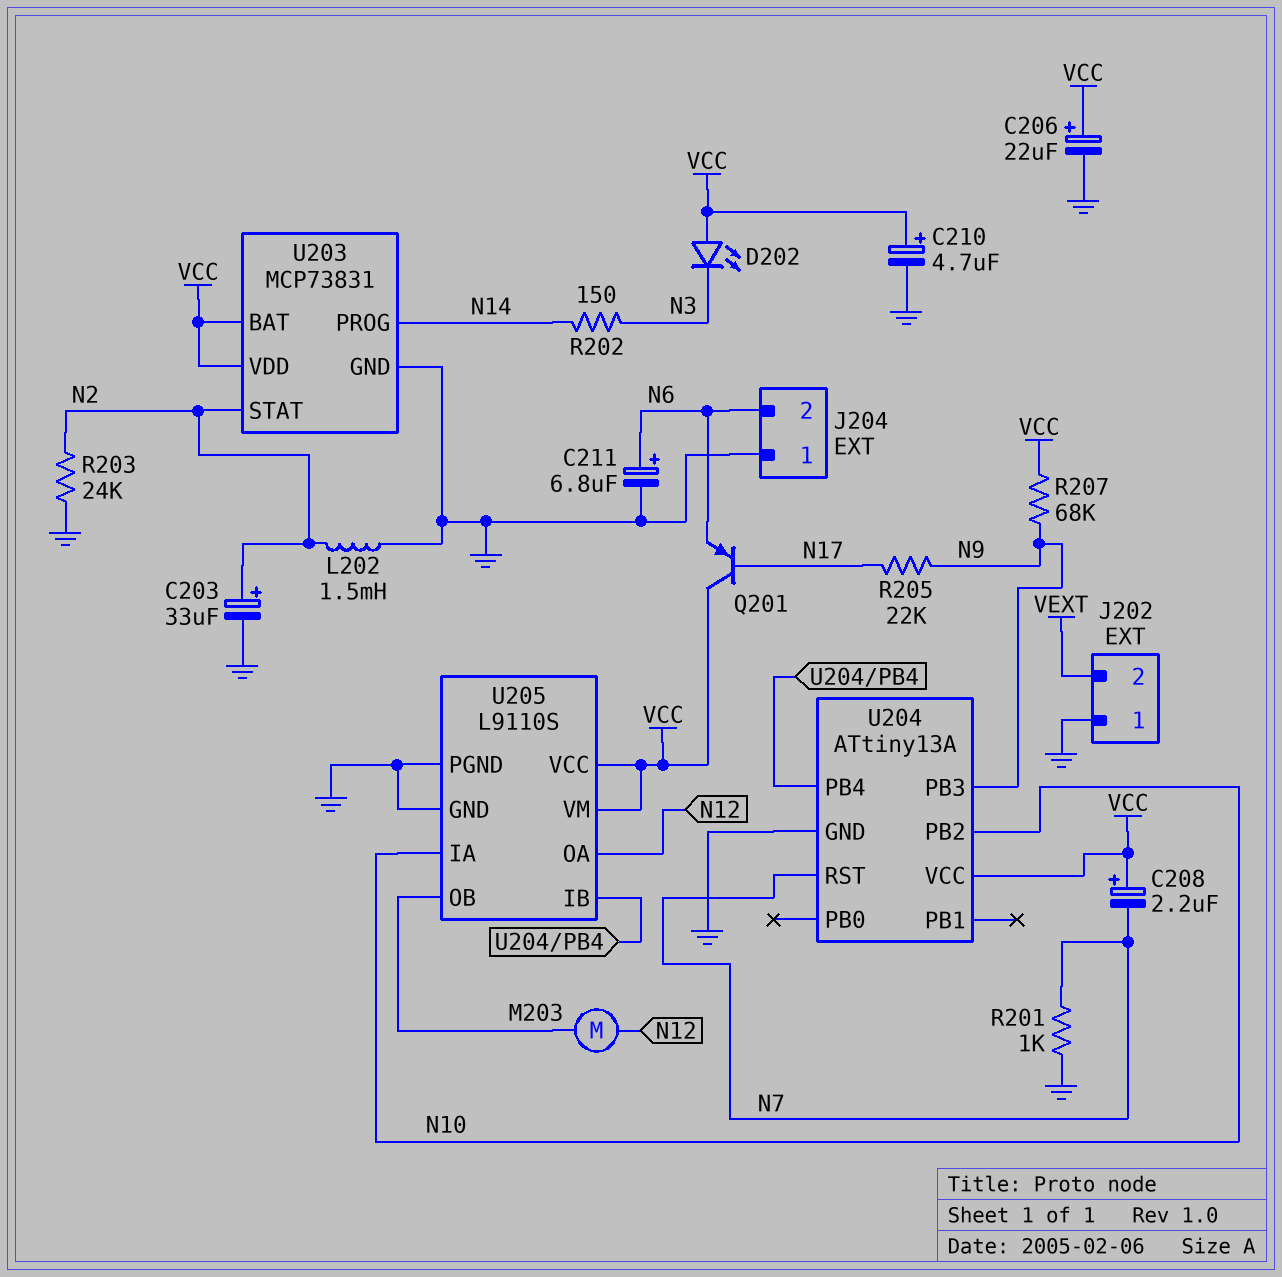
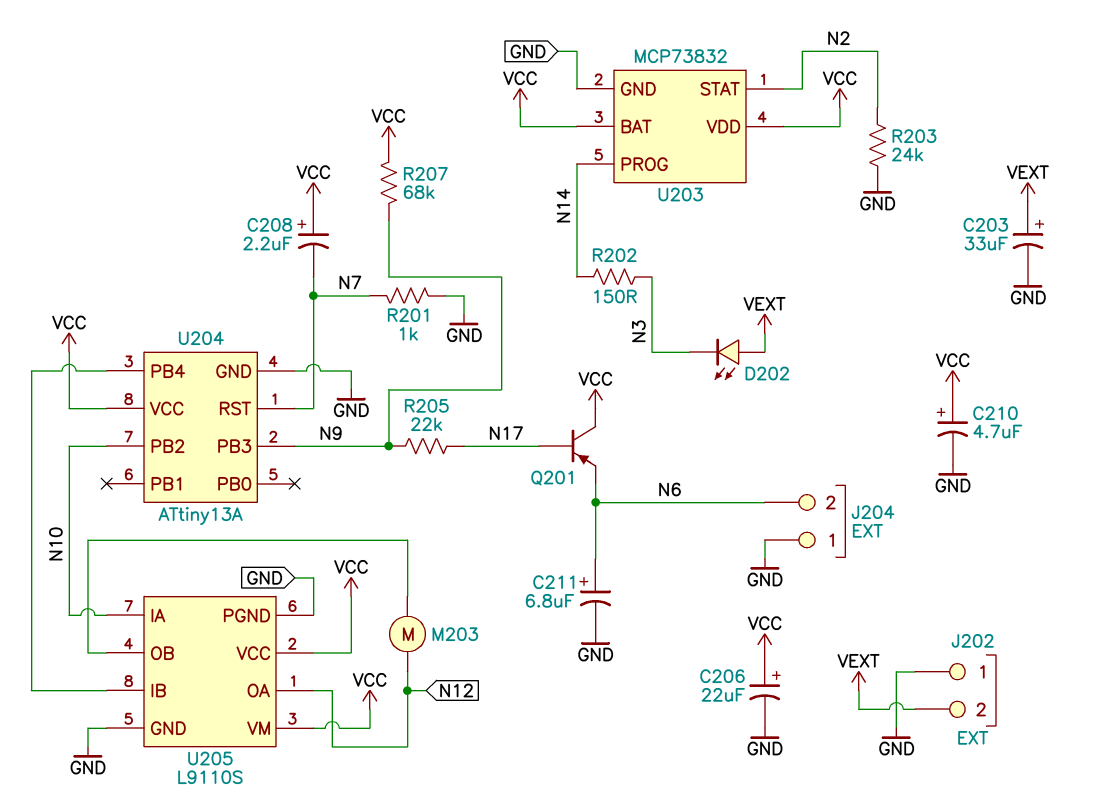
C203: 33uF (plus N2, minus GND) -> 33uF (plus VEXT, minus GND)
D202: LED (A VCC, K N3) -> LED (A VEXT, K N3)
L202: 1.5mH (GND, N2) -> none
U203: MCP73831 -> MCP73832

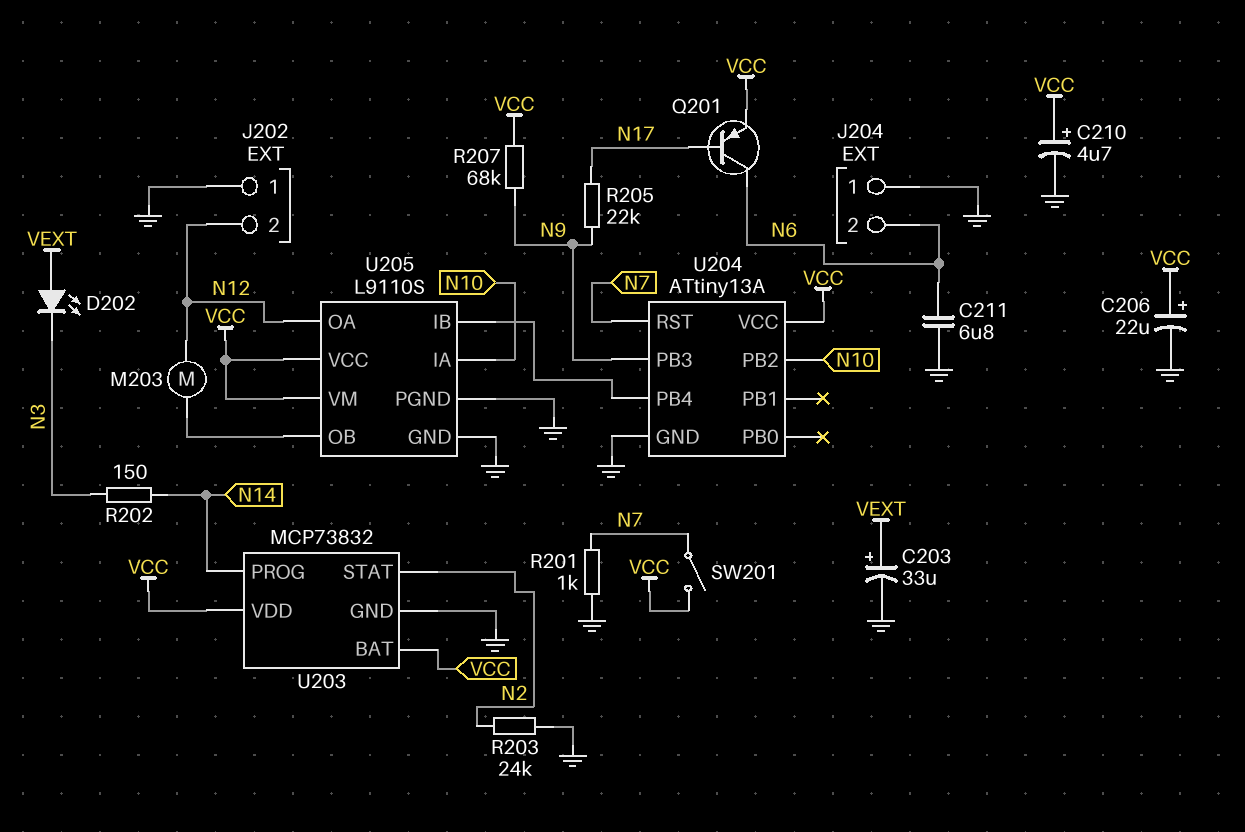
C208: 2.2uF (plus VCC, minus N7) -> none
C211: 6.8uF (plus N6, minus GND) -> 6.8uF (GND, N6)
J202 pin 2: VEXT -> N12
Q201: PNP (B N17, C VCC, E N6) -> PNP (B N17, C N6, E VCC)
SW201: none -> switch (N7, VCC)

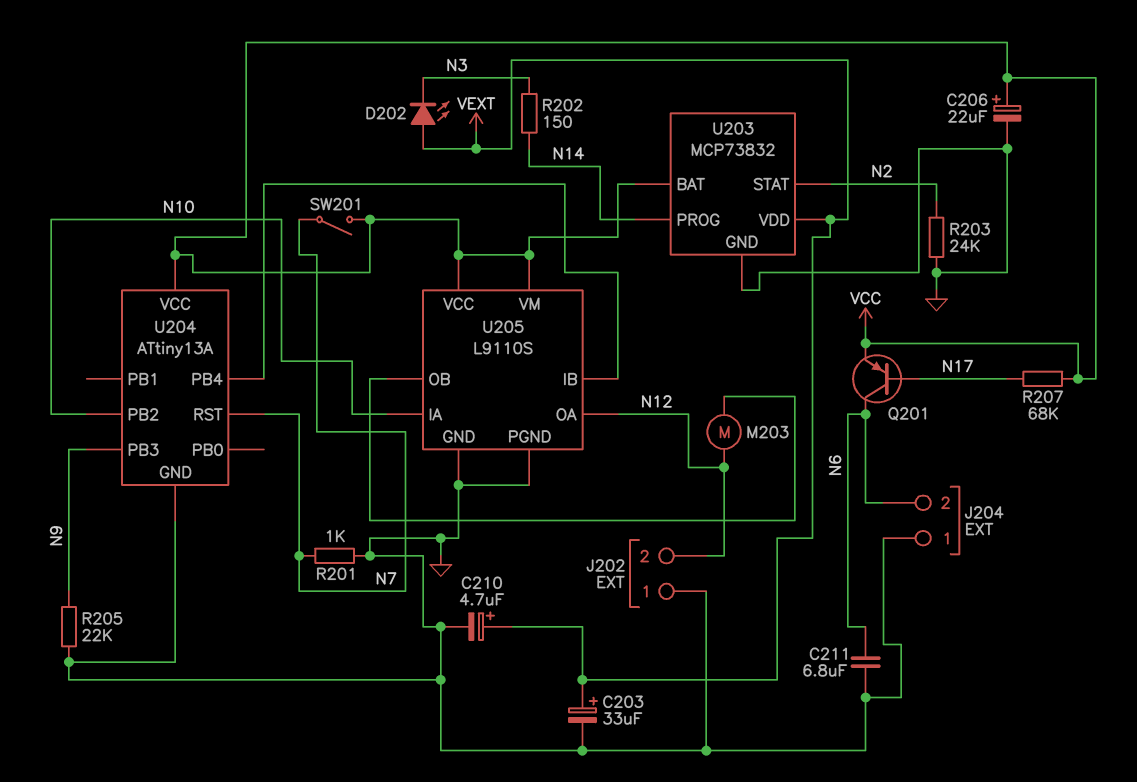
C210: 4.7uF (plus VCC, minus GND) -> 4.7uF (plus VEXT, minus GND)
R205: 22k (N9, N17) -> 22k (GND, N9)
R207: 68k (N9, VCC) -> 68k (N17, VCC)
U203 pin VDD: VCC -> VEXT

